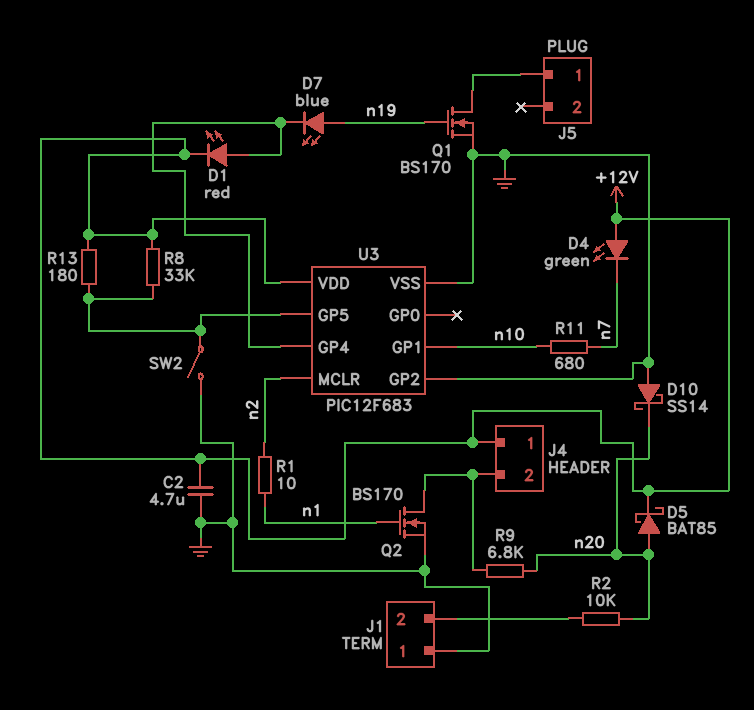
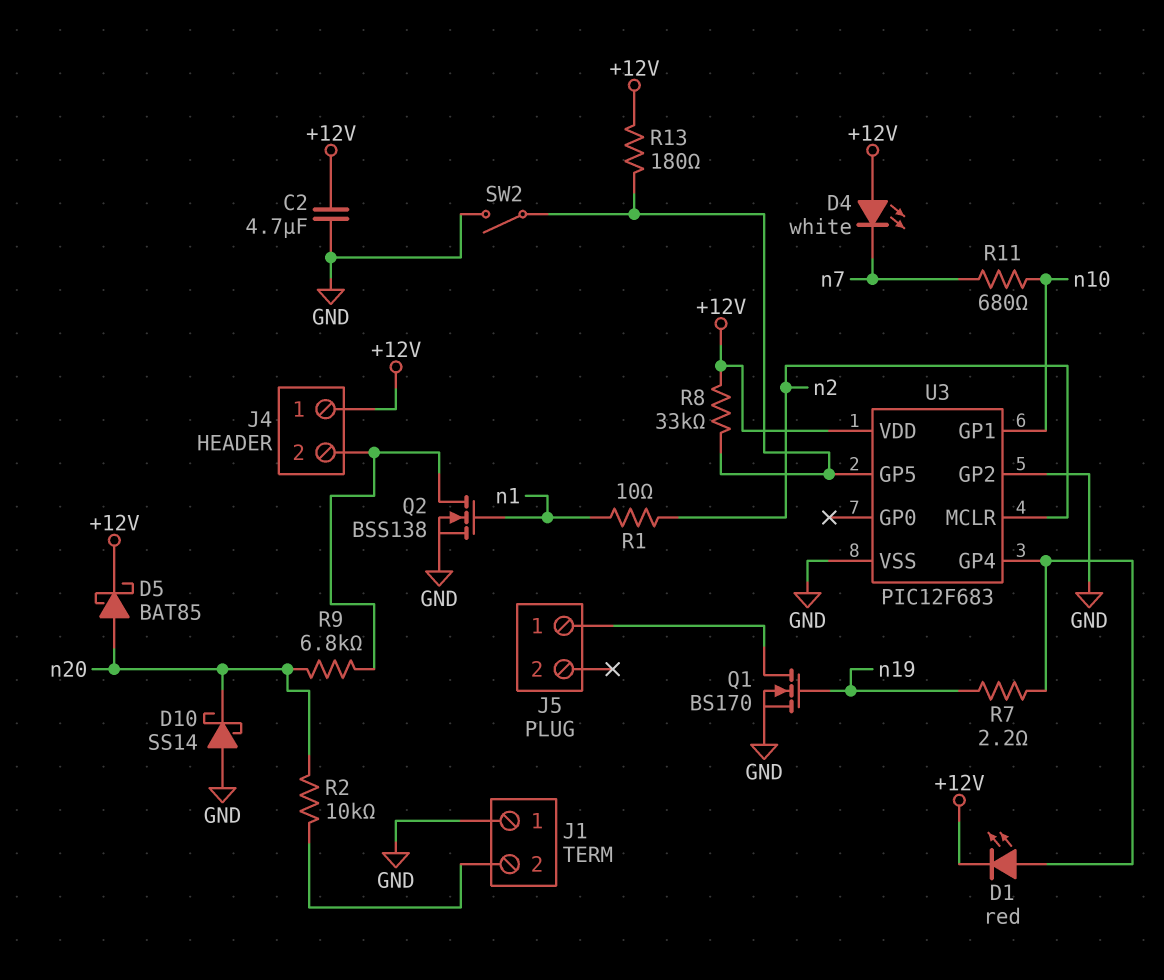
D4: LED green (A +12V, K n7) -> LED white (A +12V, K n7)
D7: LED blue (A n19, K U3/GP4) -> none
Q2: NMOS BS170 (G n1, D J4/2, S GND) -> NMOS BSS138 (G n1, D J4/2, S GND)
R7: none -> 2.2 (U3/GP4, n19)

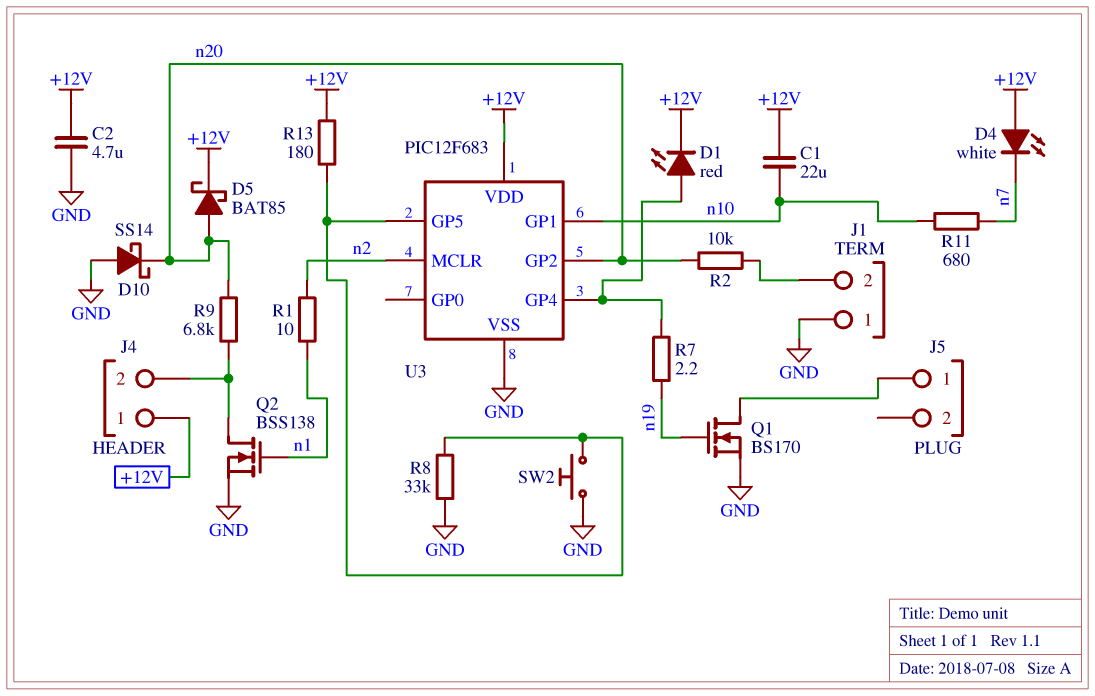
C1: none -> 22uF (+12V, n10)
R8: 33k (+12V, U3/GP5) -> 33k (GND, U3/GP5)
SW2: switch (GND, U3/GP5) -> button (GND, U3/GP5)
U3 pin GP2: GND -> n20

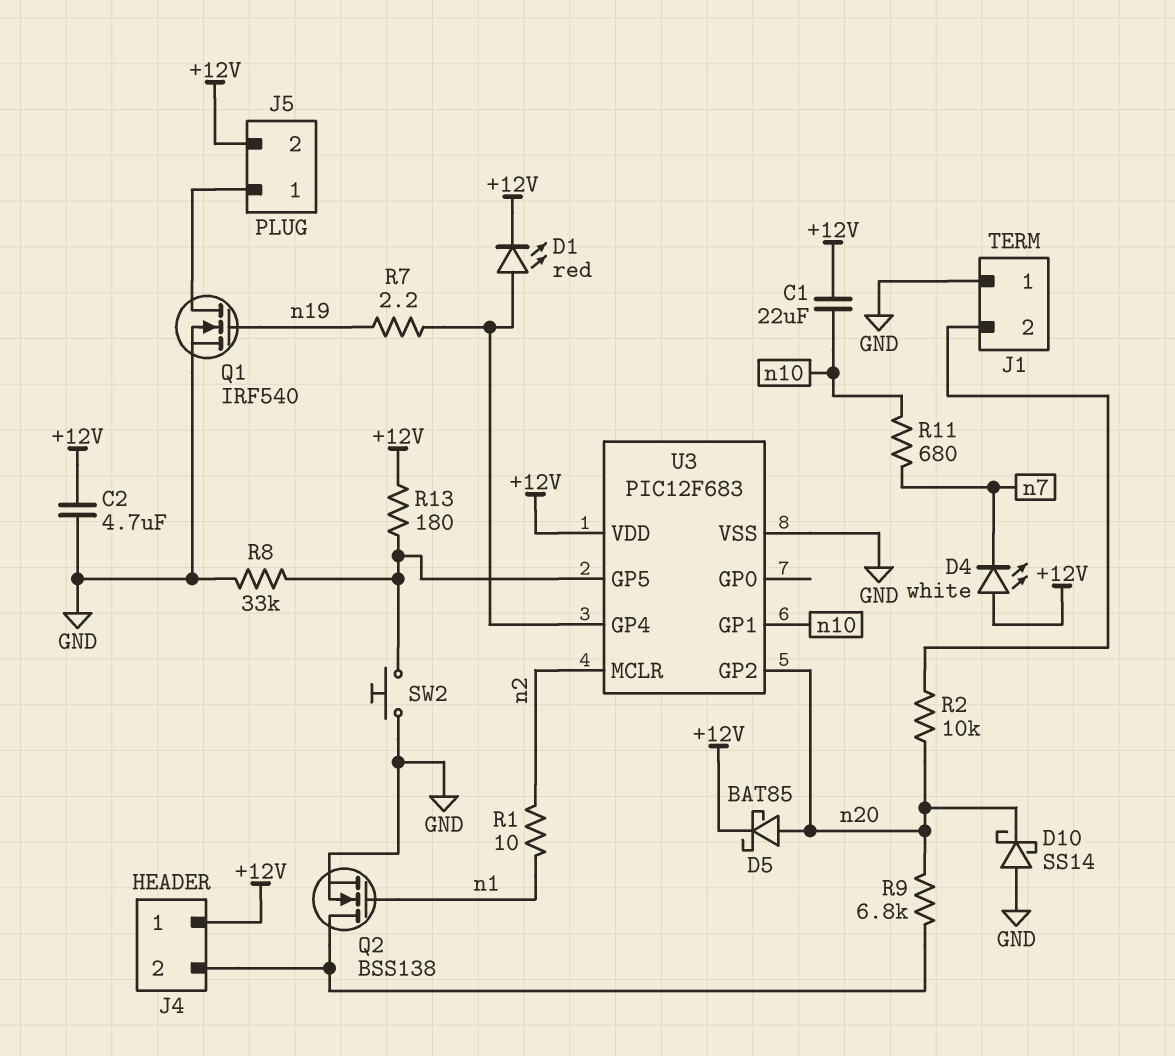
J5 pin 2: none -> +12V
Q1: NMOS BS170 (G n19, D J5/1, S GND) -> NMOS IRF540 (G n19, D J5/1, S GND)

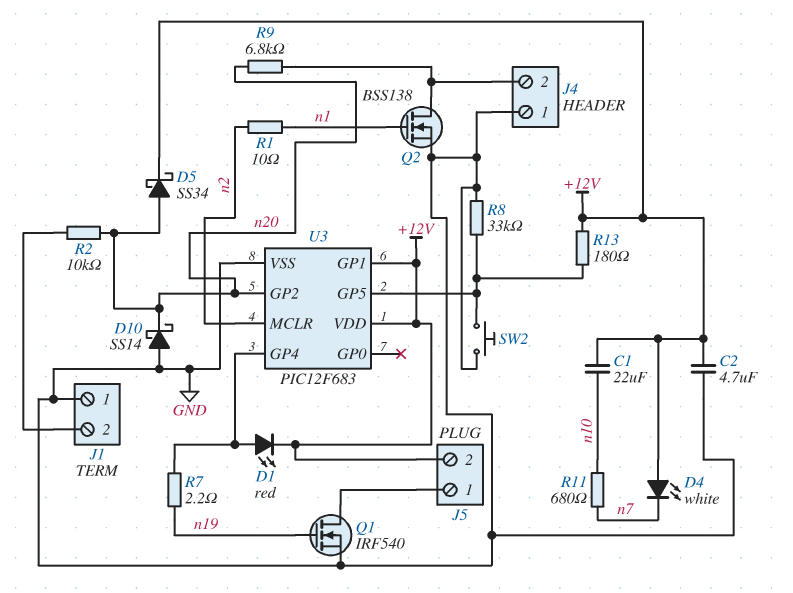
D5: schottky BAT85 (A n20, K +12V) -> schottky SS34 (A n20, K +12V)
J4 pin 1: +12V -> GND
U3 pin GP1: n10 -> +12V

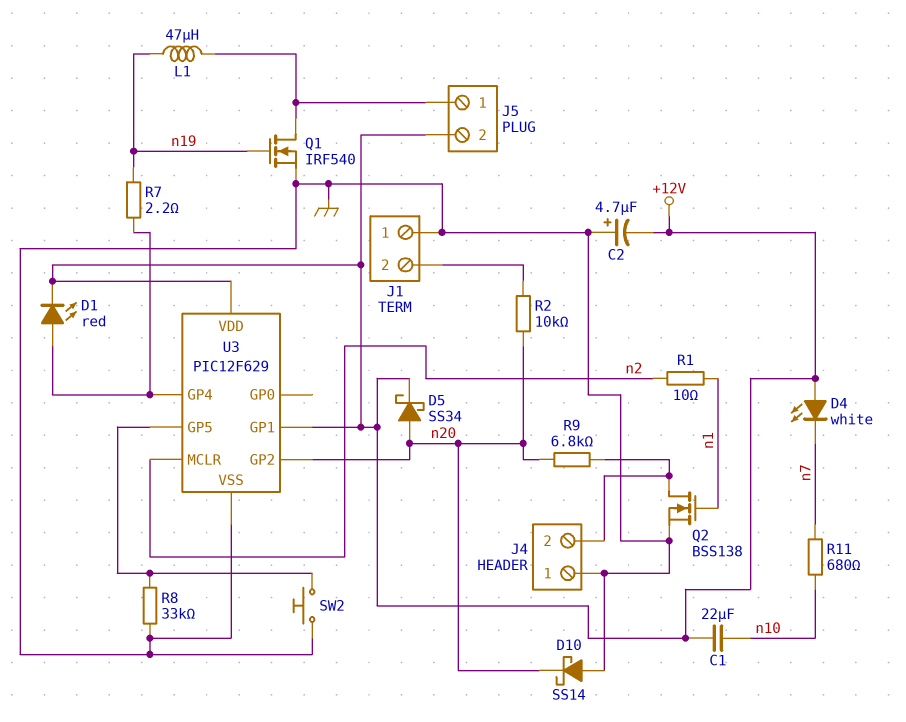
C2: 4.7uF (+12V, GND) -> 4.7uF (plus GND, minus +12V)
L1: none -> 47uH (J5/1, n19)
R13: 180 (+12V, U3/GP5) -> none
U3: PIC12F683 -> PIC12F629

